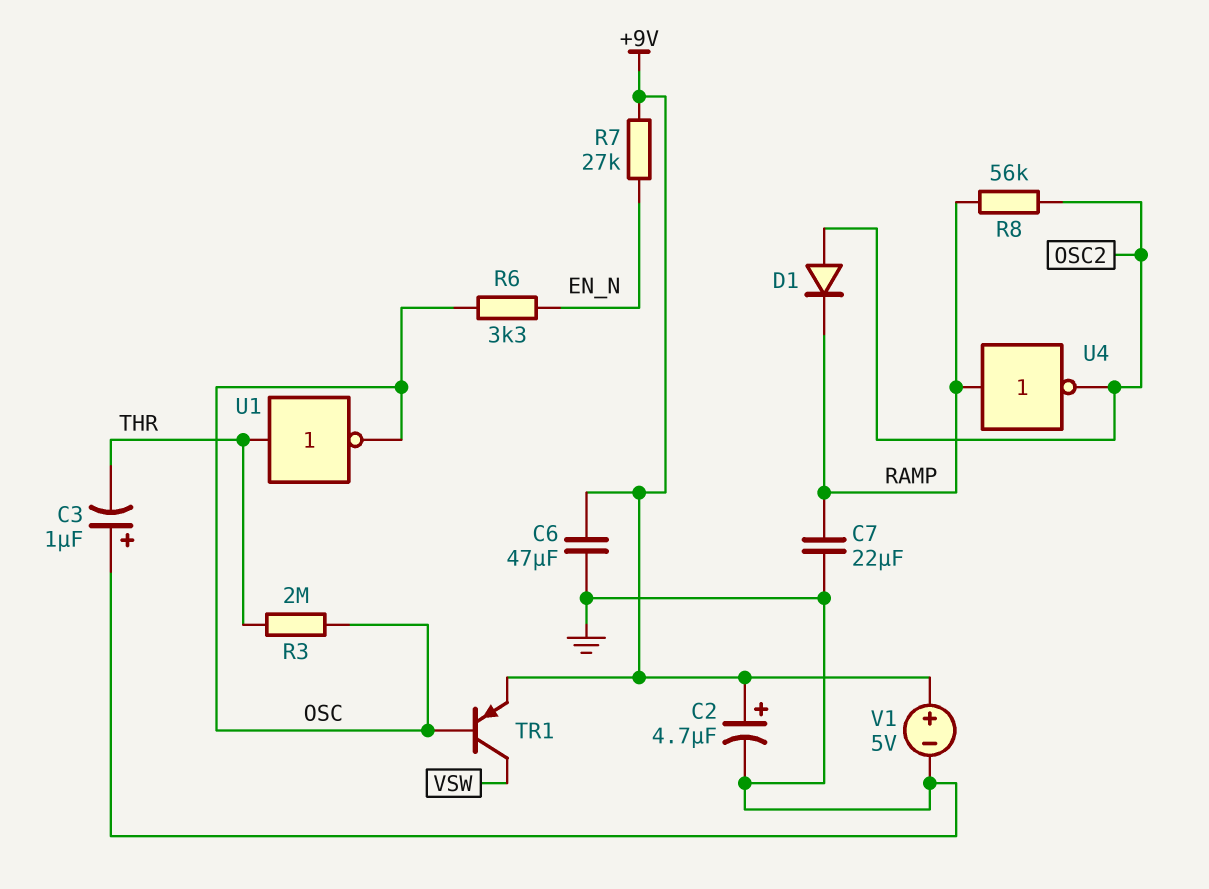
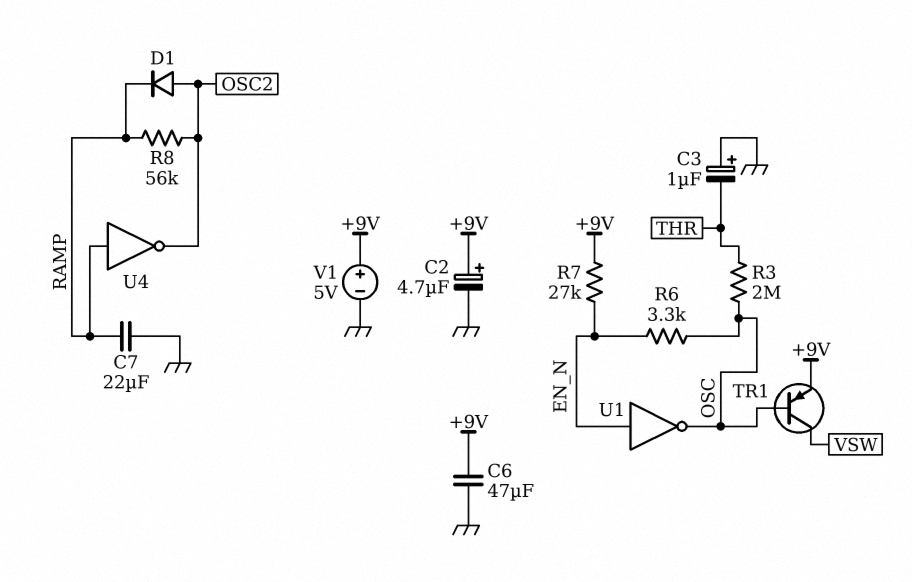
U1: NOT (in THR, out OSC) -> NOT (in EN_N, out OSC)

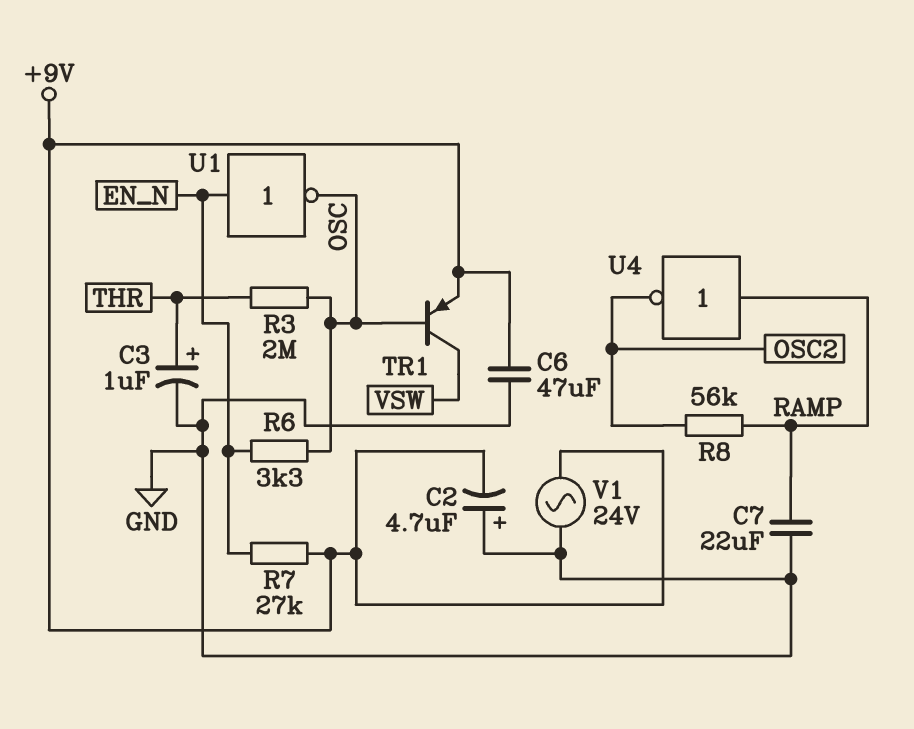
C2: 4.7uF (plus +9V, minus GND) -> 4.7uF (plus GND, minus +9V)
C3: 1uF (plus GND, minus THR) -> 1uF (plus THR, minus GND)
D1: diode (A OSC2, K RAMP) -> none
V1: 5V (plus +9V, minus GND) -> AC 24V (+9V, GND)

